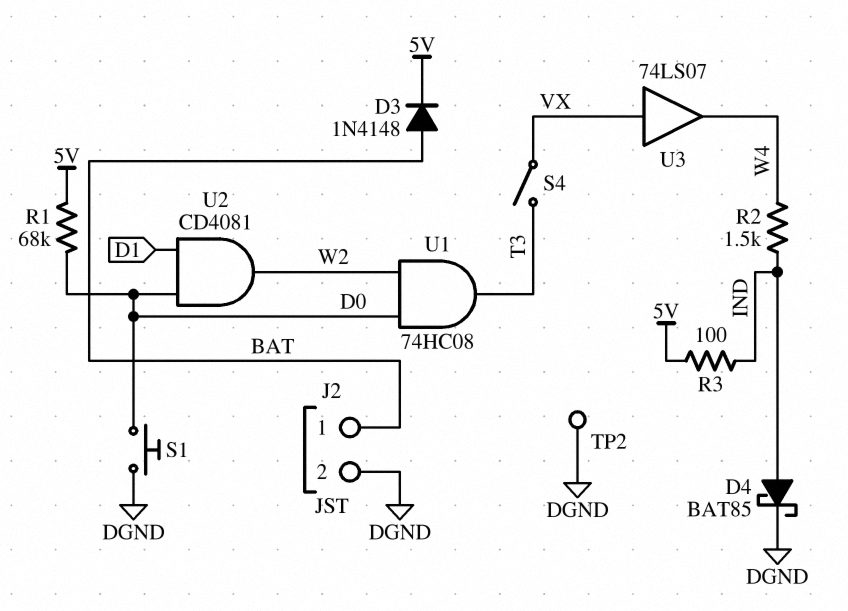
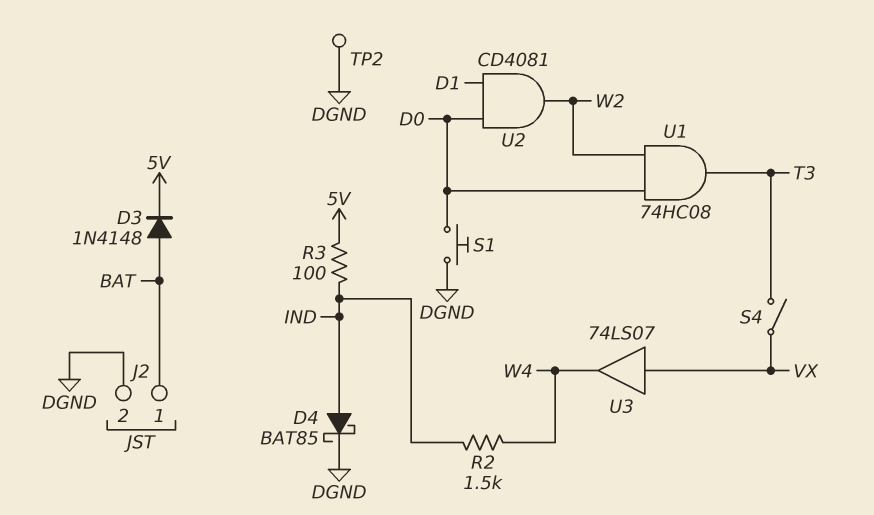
R1: 68k (5V, D0) -> none

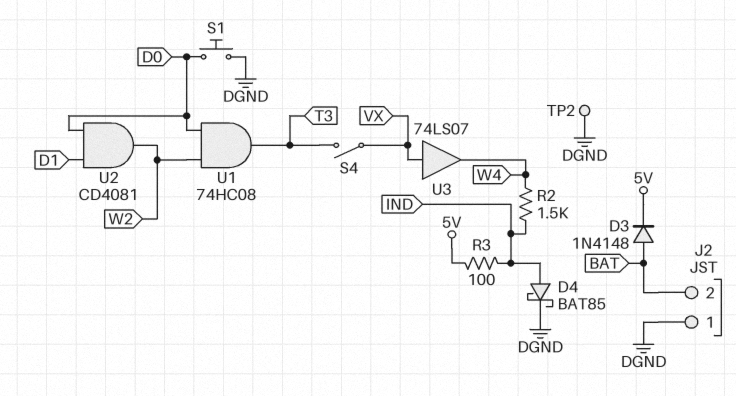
J2 pin 1: BAT -> DGND
J2 pin 2: DGND -> BAT

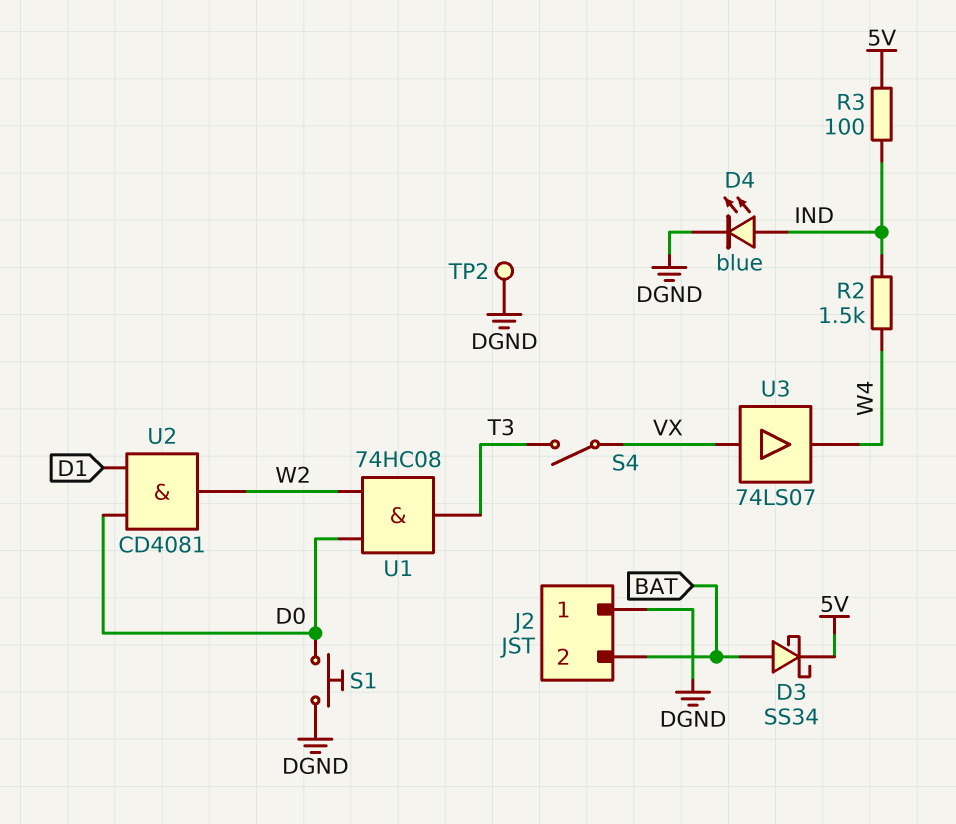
D3: diode 1N4148 (A BAT, K 5V) -> schottky SS34 (A BAT, K 5V)
D4: schottky BAT85 (A IND, K DGND) -> LED blue (A IND, K DGND)

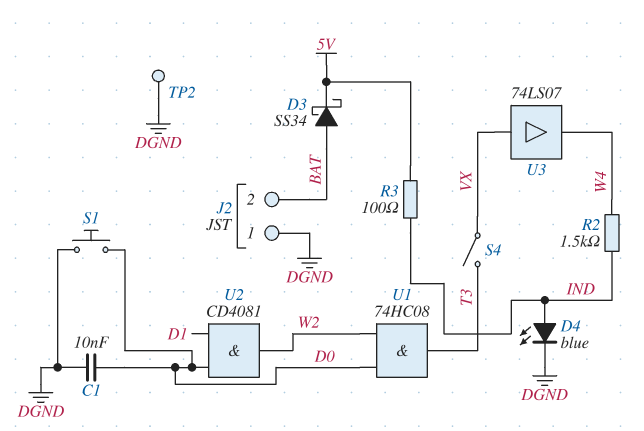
C1: none -> 10nF (D0, DGND)

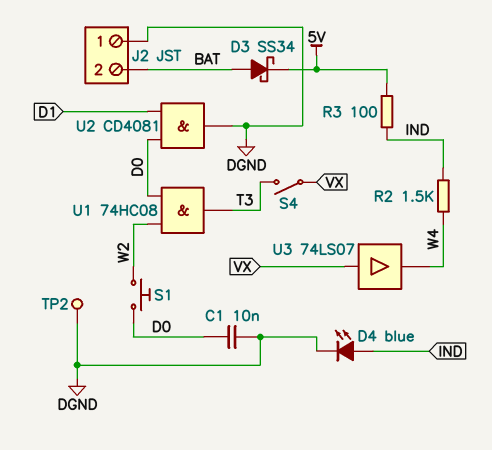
S1: button (D0, DGND) -> button (D0, W2)
U2: AND CD4081 (in D0, in D1, out W2) -> AND CD4081 (in D0, in D1, out DGND)

